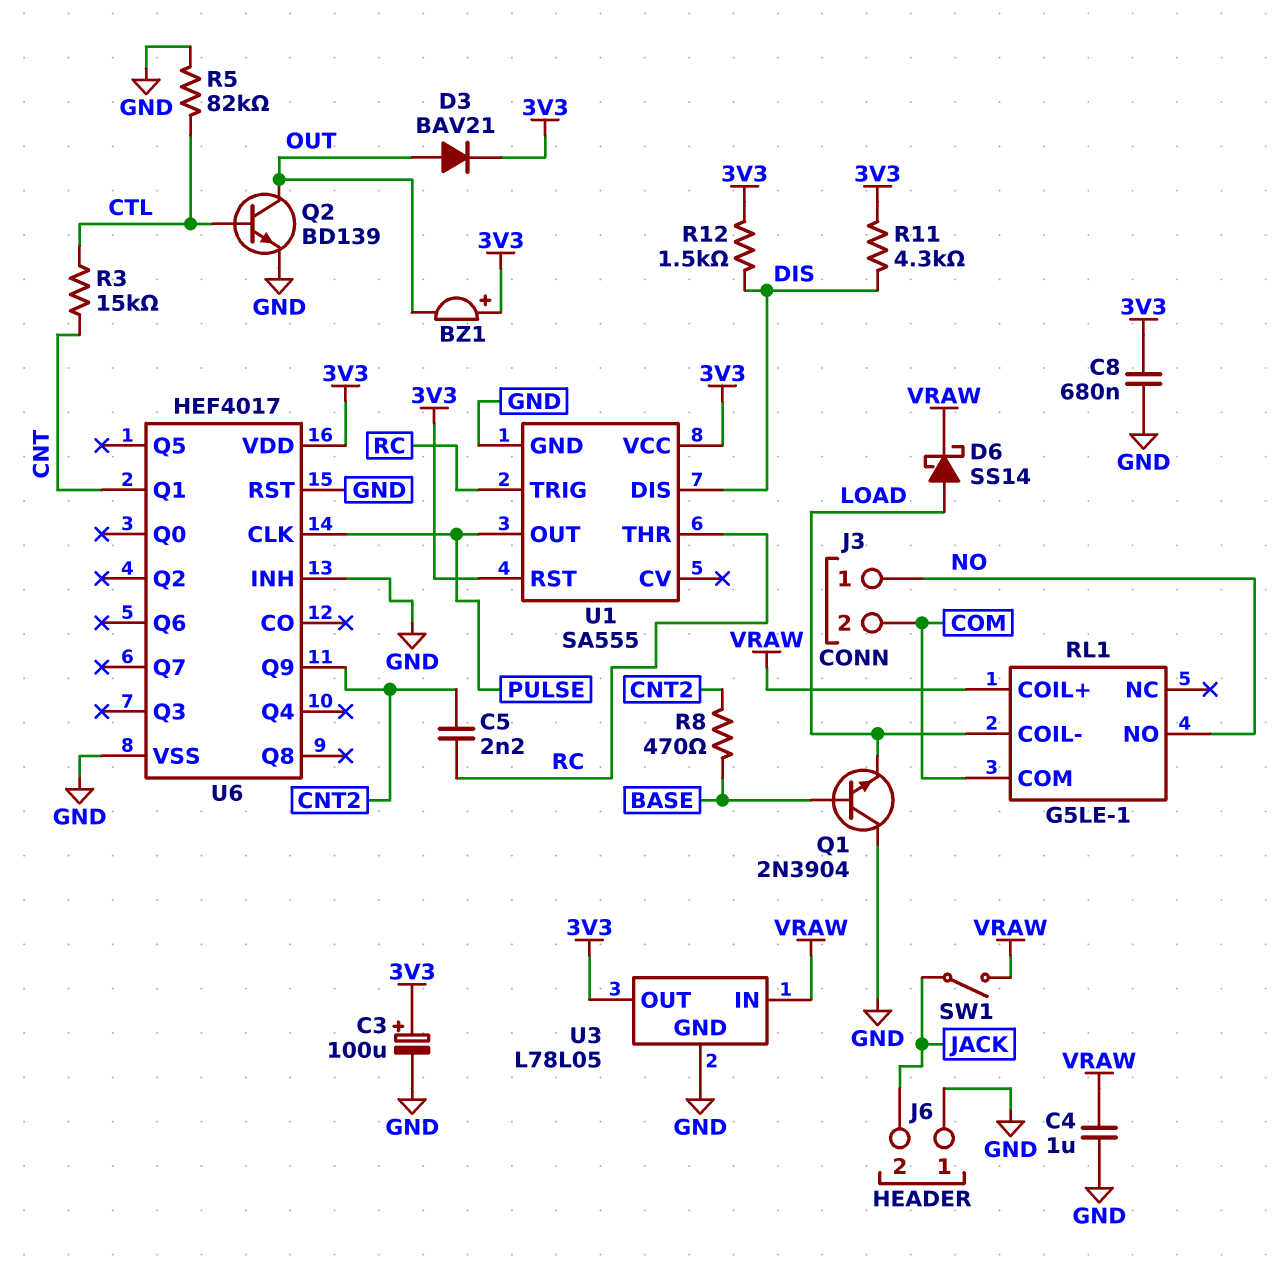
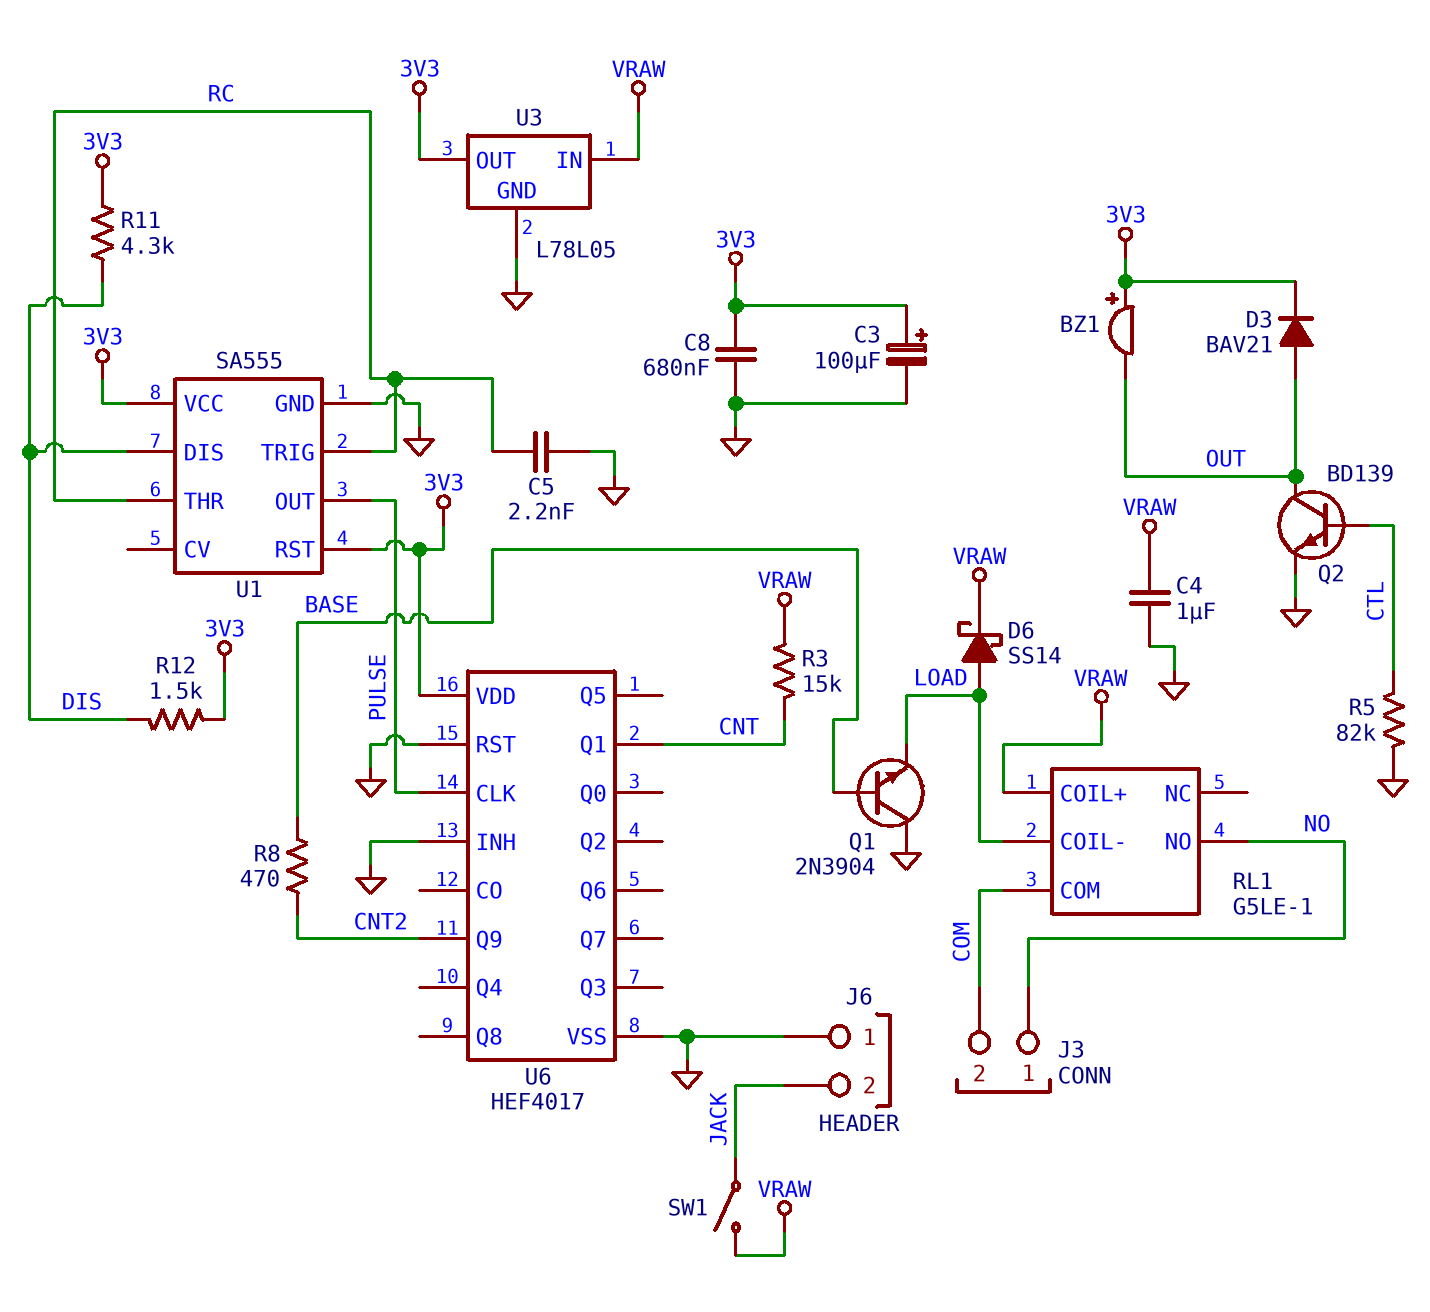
C5: 2.2nF (CNT2, RC) -> 2.2nF (GND, RC)
R3: 15k (CNT, CTL) -> 15k (CNT, VRAW)

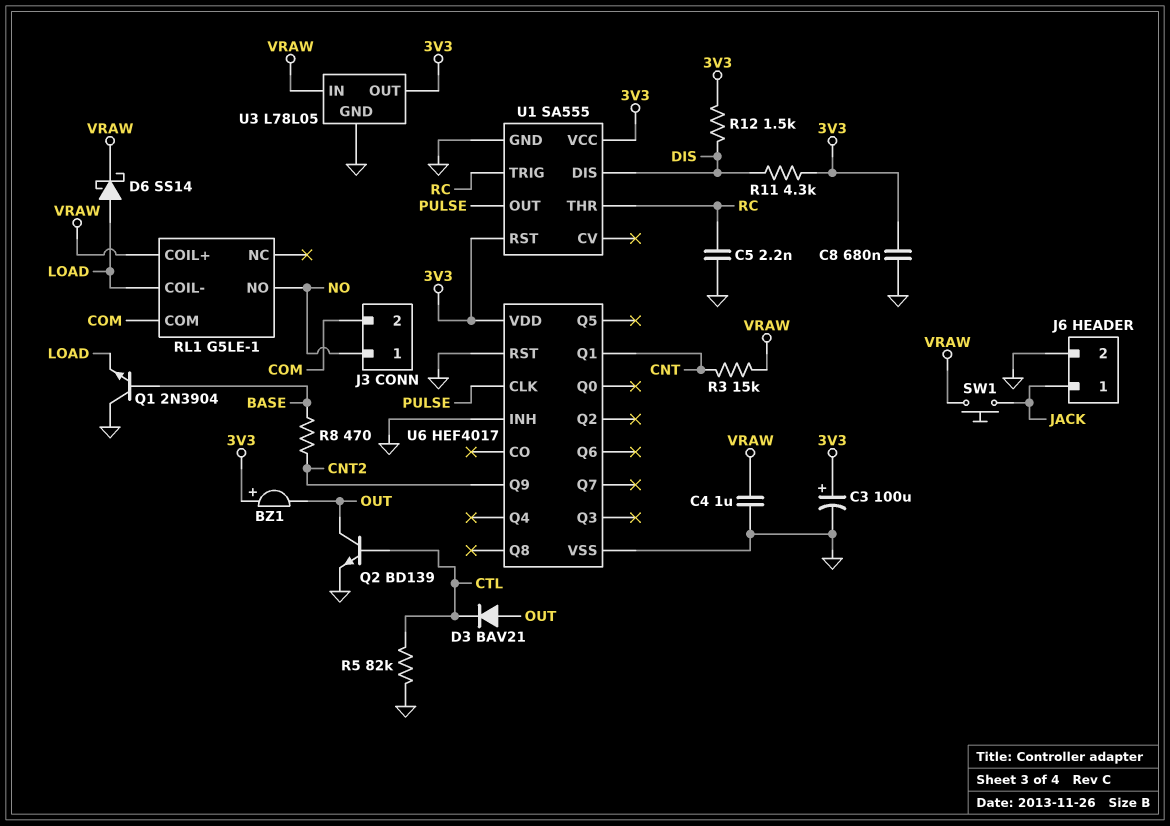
D3: diode BAV21 (A OUT, K 3V3) -> diode BAV21 (A OUT, K CTL)
J6 pin 1: GND -> JACK
J6 pin 2: JACK -> GND
SW1: switch (JACK, VRAW) -> button (JACK, VRAW)

